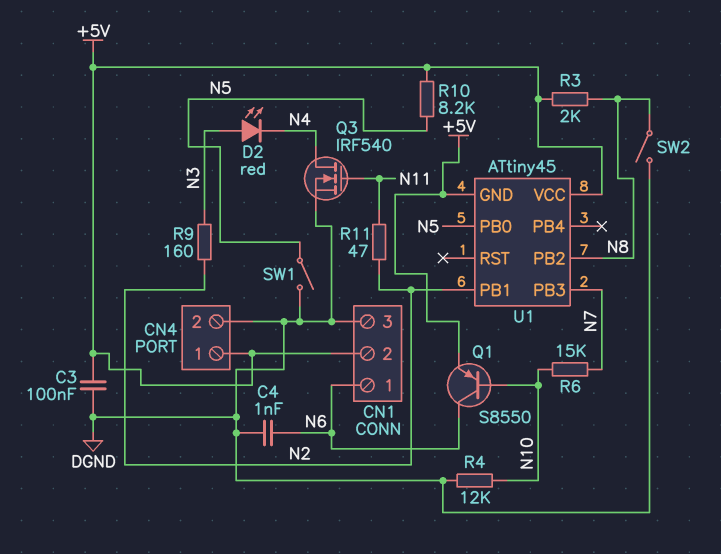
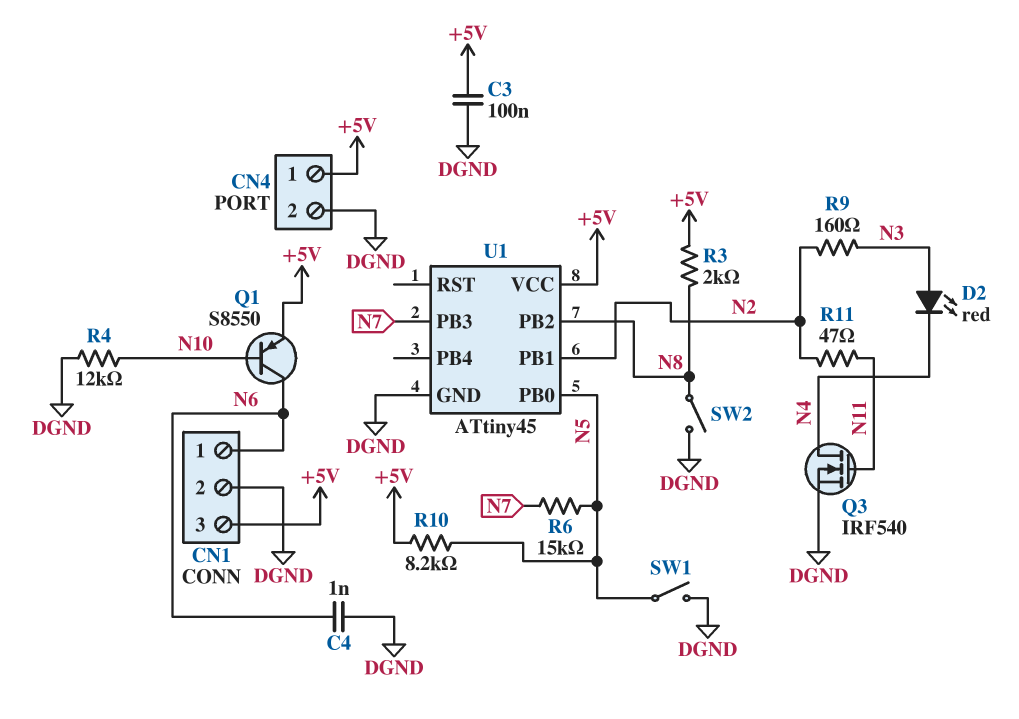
CN1 pin 2: +5V -> DGND
CN1 pin 3: DGND -> +5V
R6: 15k (N7, N10) -> 15k (N5, N7)
U1 pin GND: +5V -> DGND

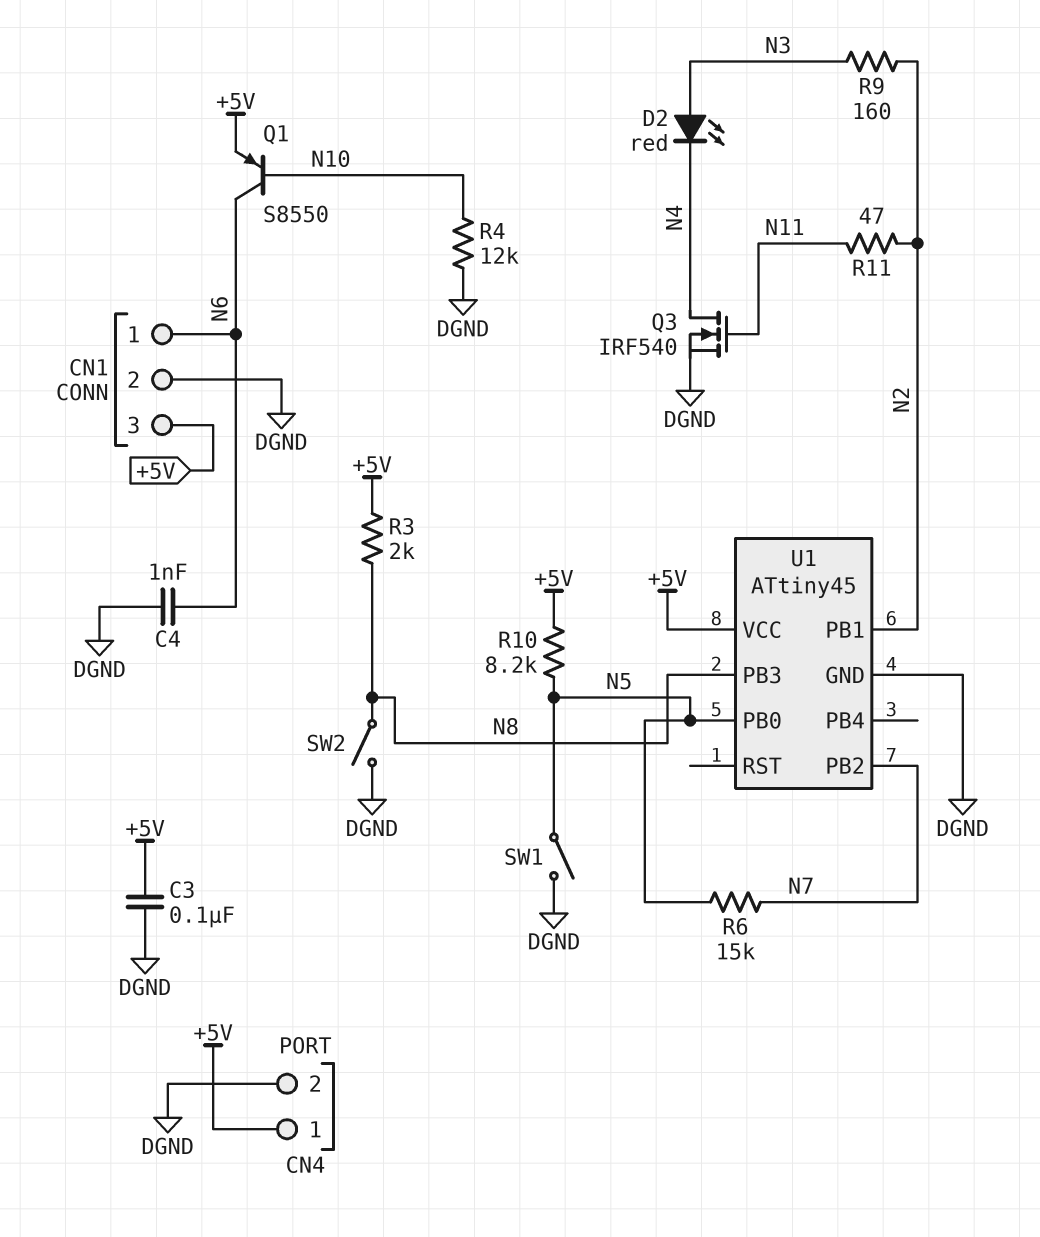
U1 pin PB2: N8 -> N7
U1 pin PB3: N7 -> N8

